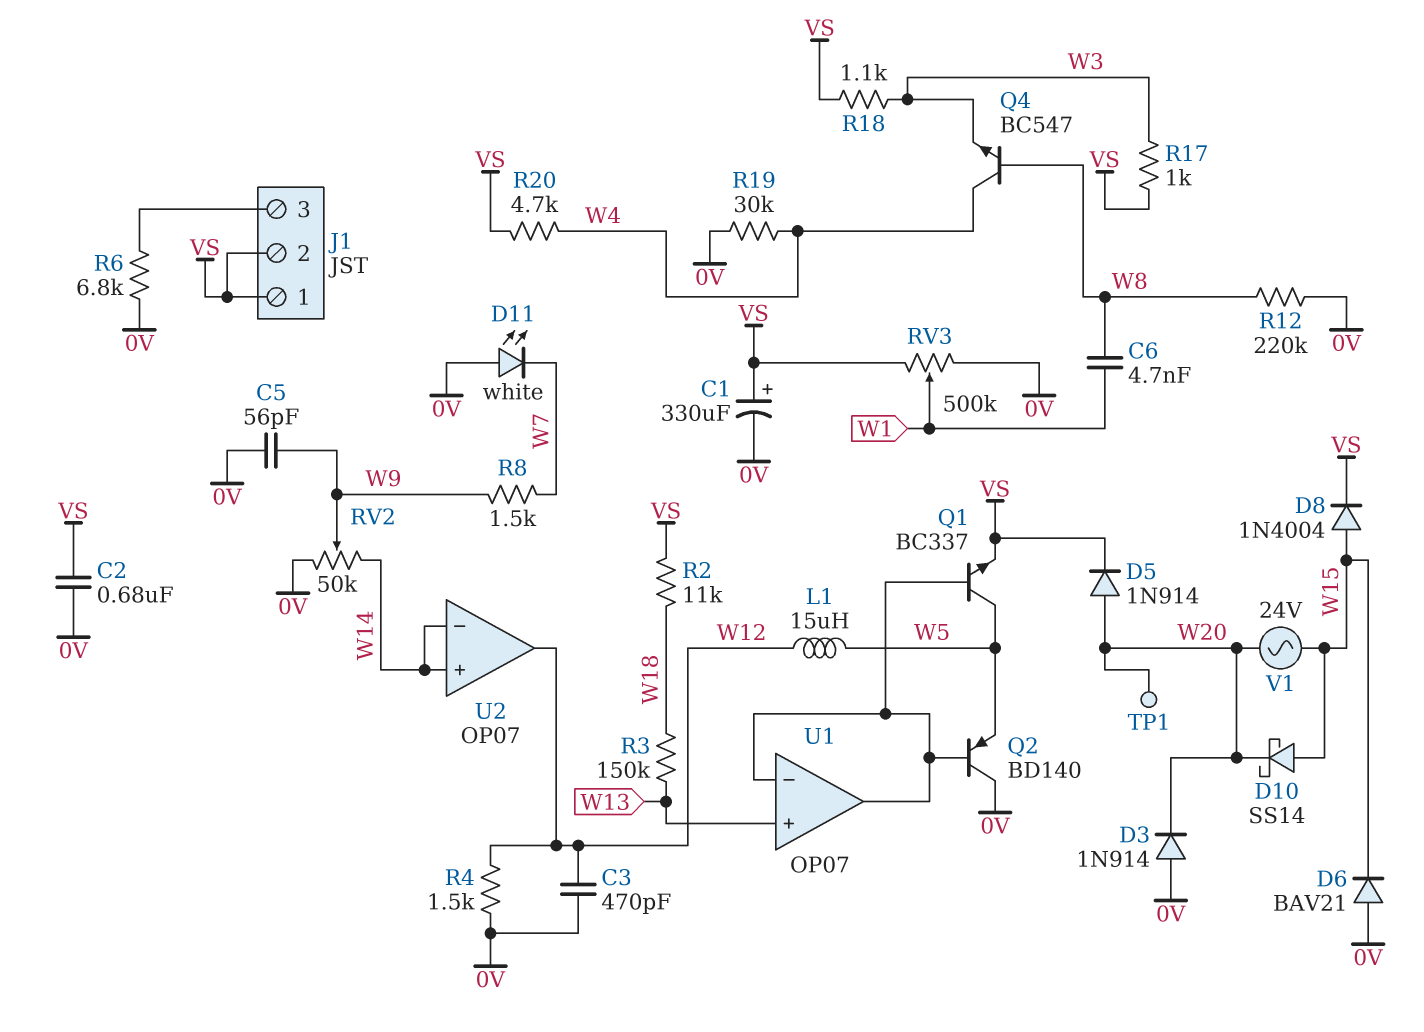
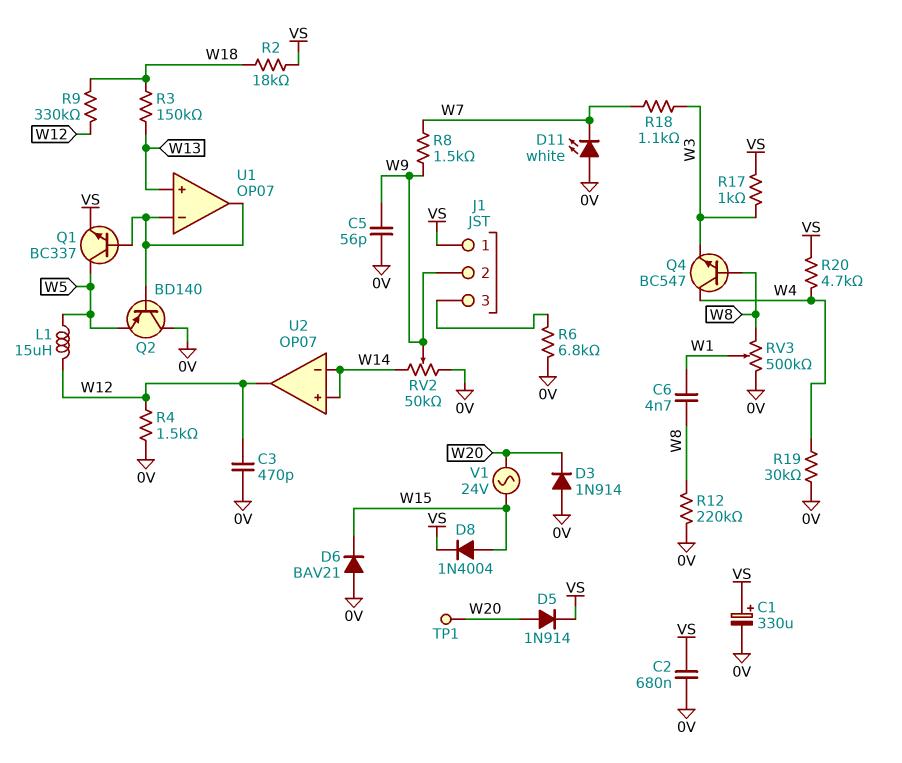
D10: schottky SS14 (A W15, K W20) -> none
J1 pin 2: VS -> W9
R2: 11k (VS, W18) -> 18k (VS, W18)
R9: none -> 330k (W12, W18)
R18: 1.1k (VS, W3) -> 1.1k (W3, W7)
RV3: 500k (0V, VS, wiper W1) -> 500k (0V, W8, wiper W1)

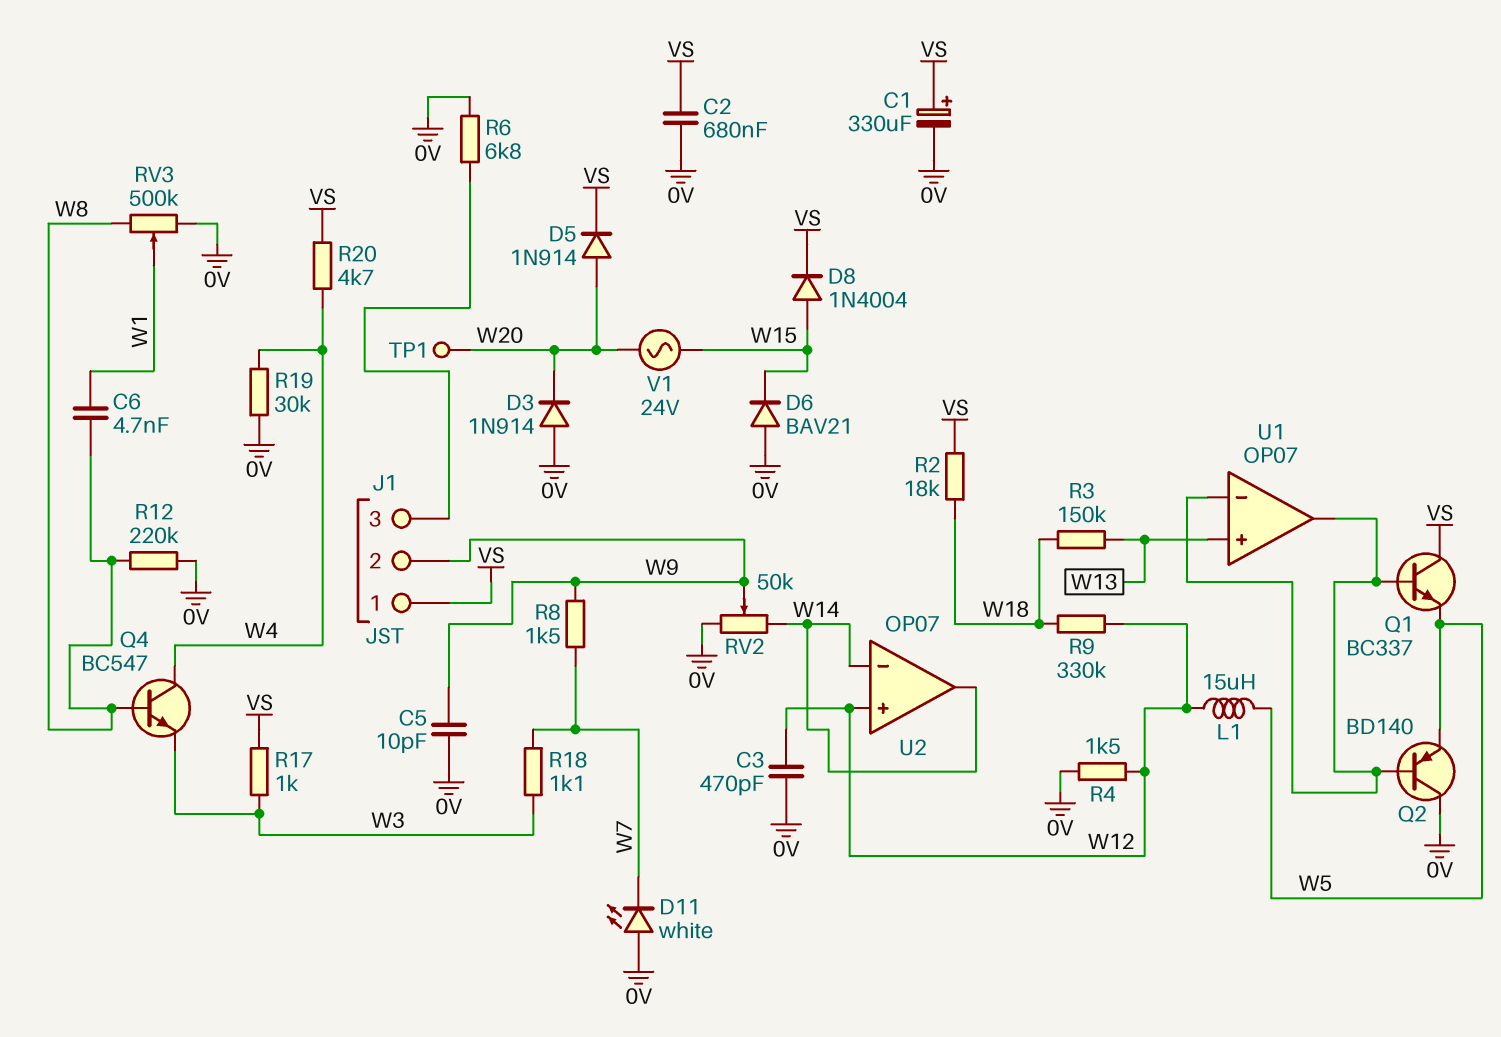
C5: 56pF (0V, W9) -> 10pF (0V, W9)
Q1: NPN BC337 (B U1/in-, C W5, E VS) -> NPN BC337 (B U1/in-, C VS, E W5)
U2 pin in+: W14 -> W12
U2 pin out: W12 -> W14

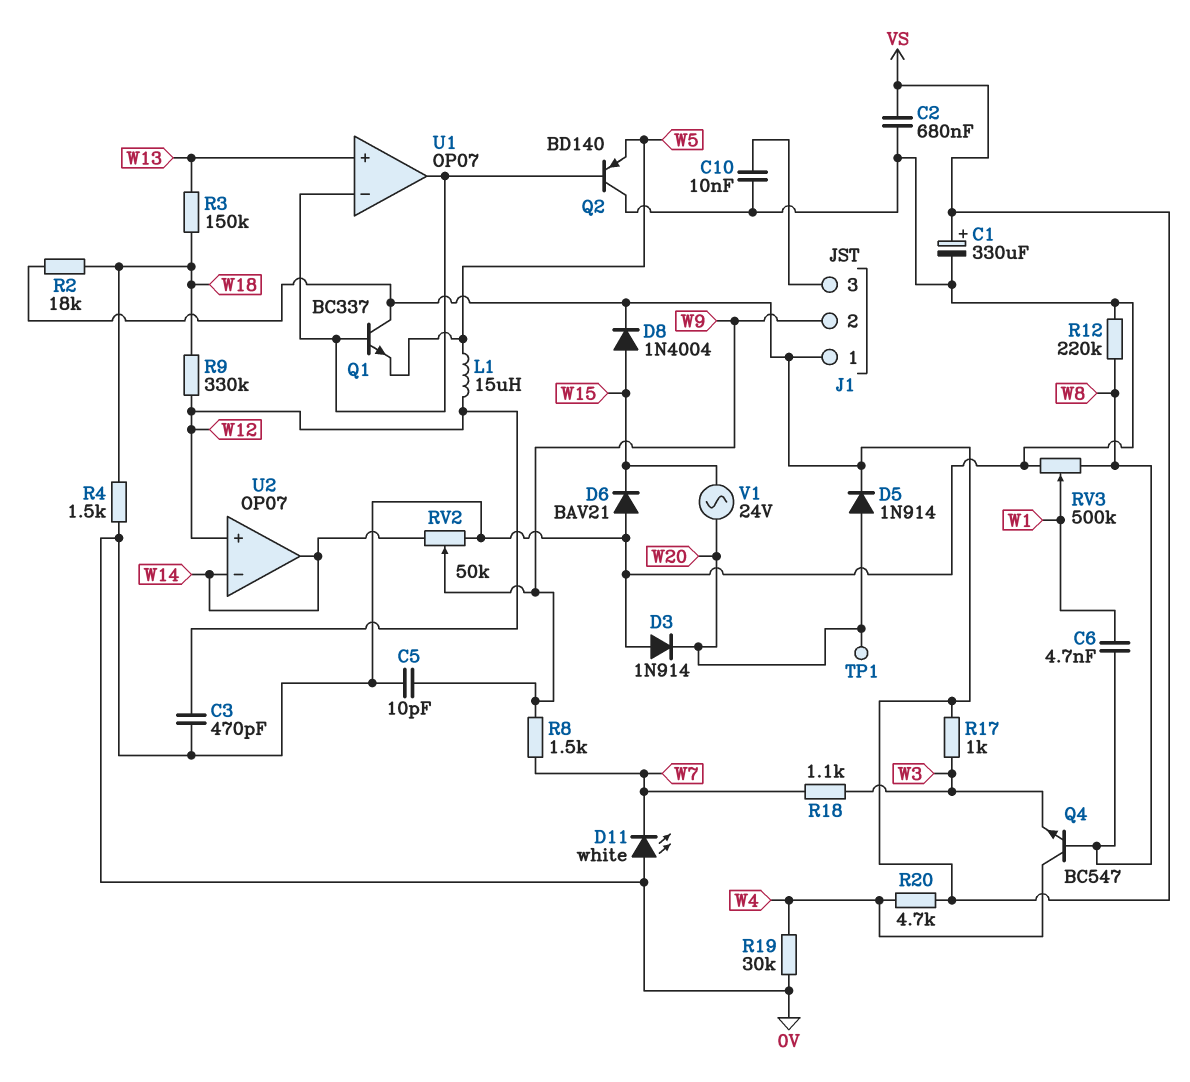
C10: none -> 10nF (0V, J1/3)
R4: 1.5k (0V, W12) -> 1.5k (0V, W18)
R6: 6.8k (0V, J1/3) -> none

